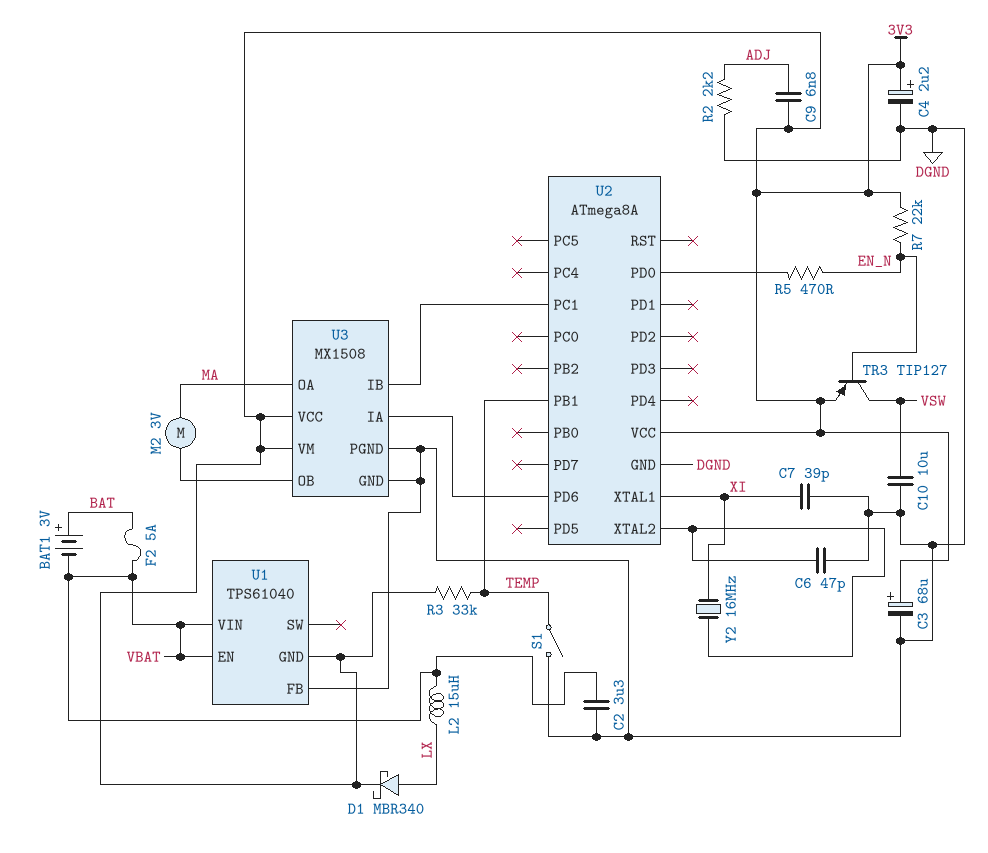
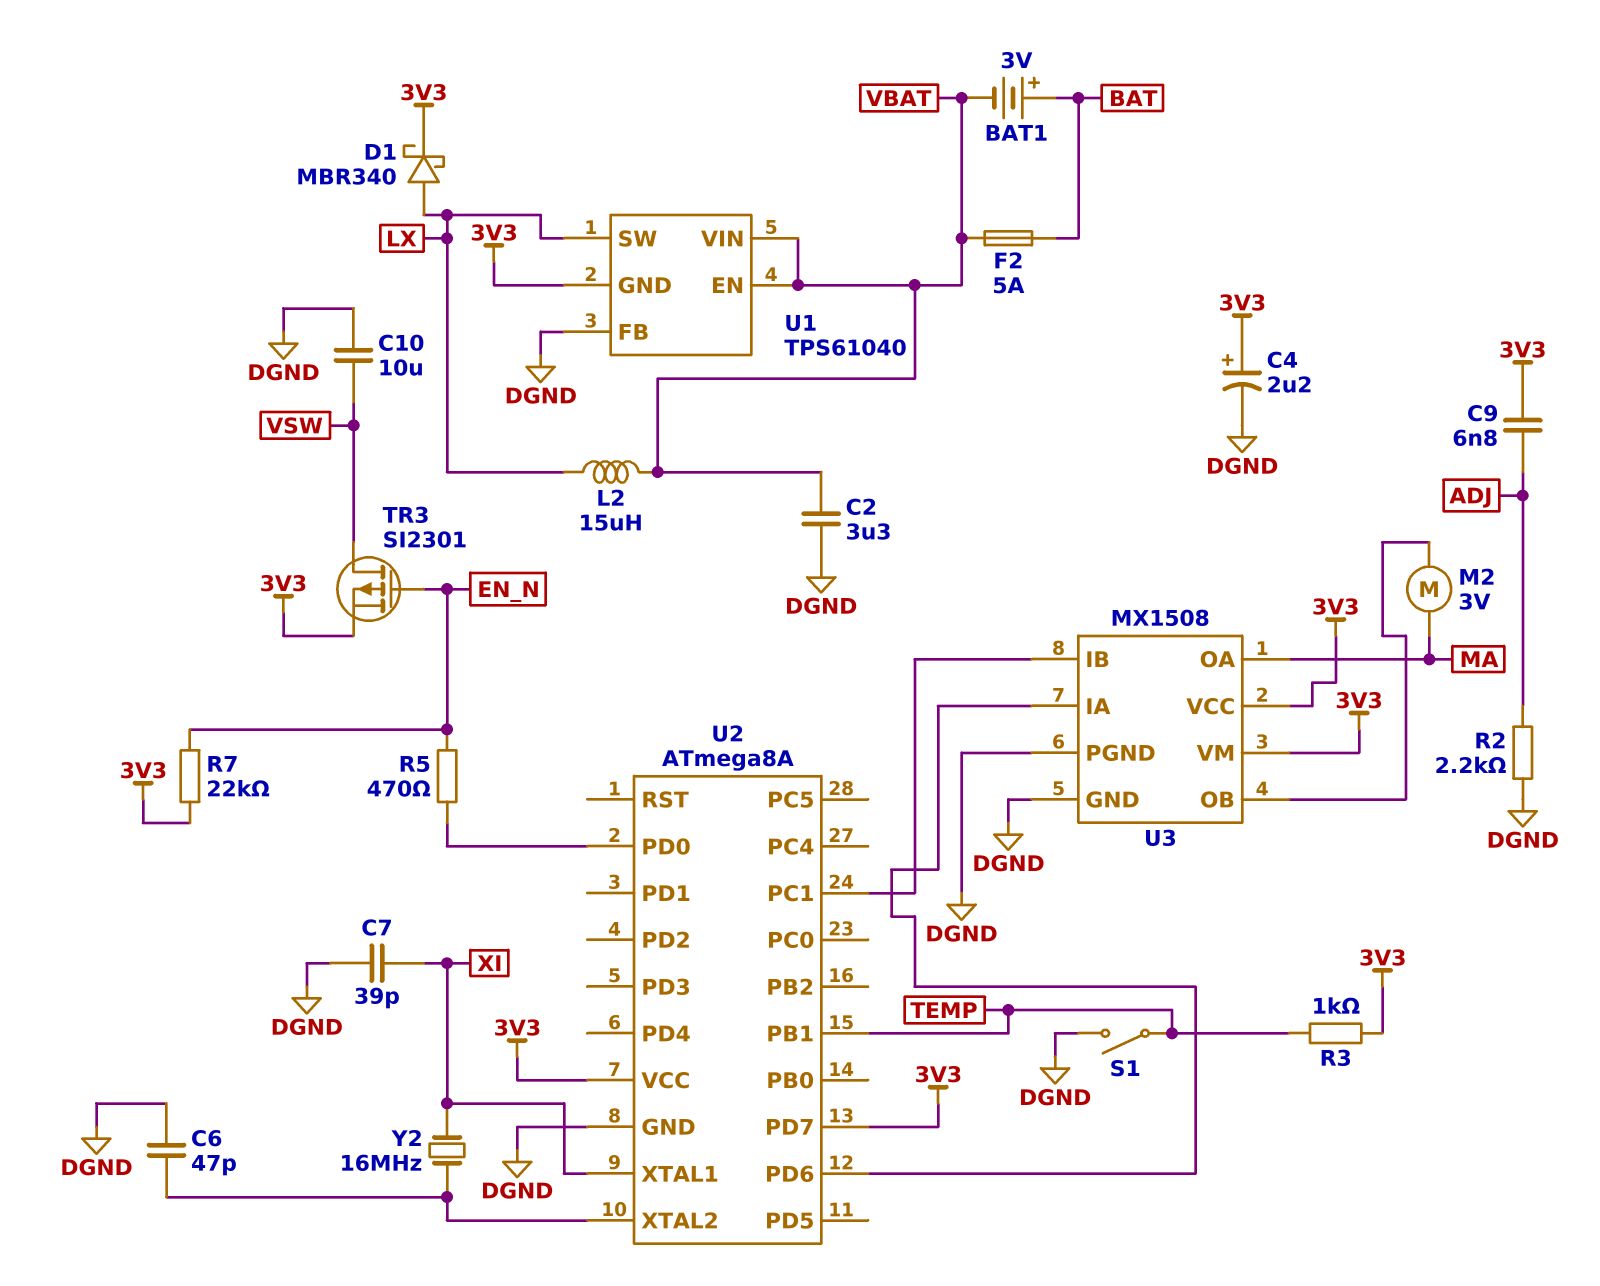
C3: 68uF (plus 3V3, minus DGND) -> none
R3: 33k (3V3, TEMP) -> 1k (3V3, TEMP)
TR3: PNP TIP127 (B EN_N, C VSW, E 3V3) -> PMOS SI2301 (G EN_N, D VSW, S 3V3)
U1 pin SW: none -> LX
U2 pin PD7: none -> 3V3

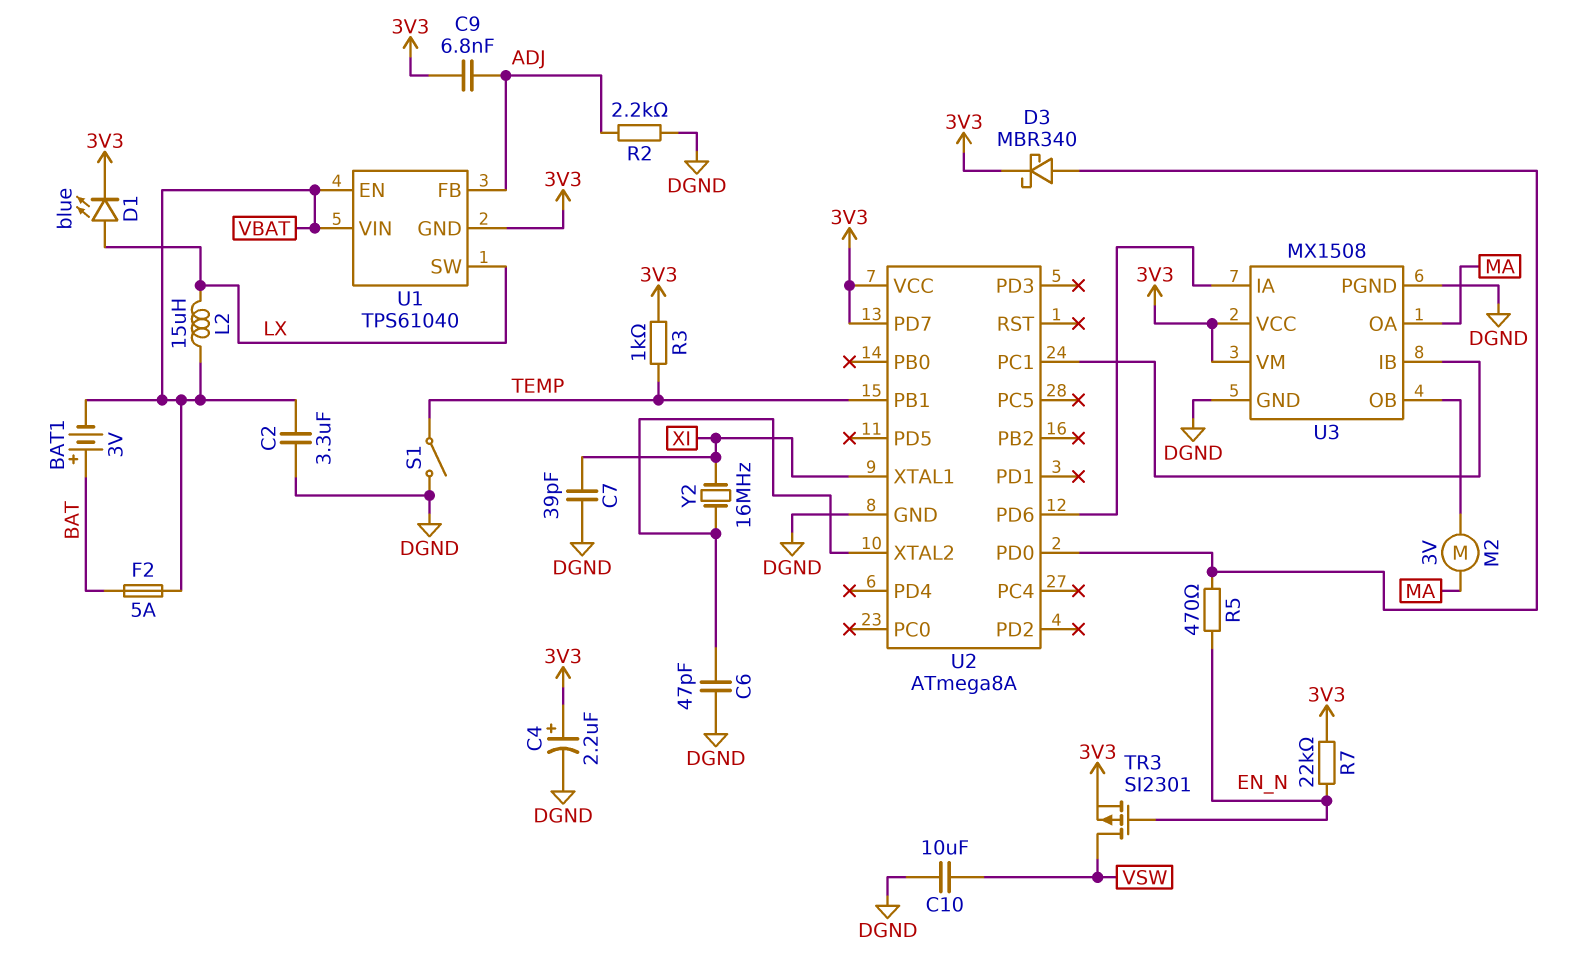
D1: schottky MBR340 (A LX, K 3V3) -> LED blue (A LX, K 3V3)
D3: none -> schottky MBR340 (A U2/PD0, K 3V3)
U1 pin FB: DGND -> ADJ

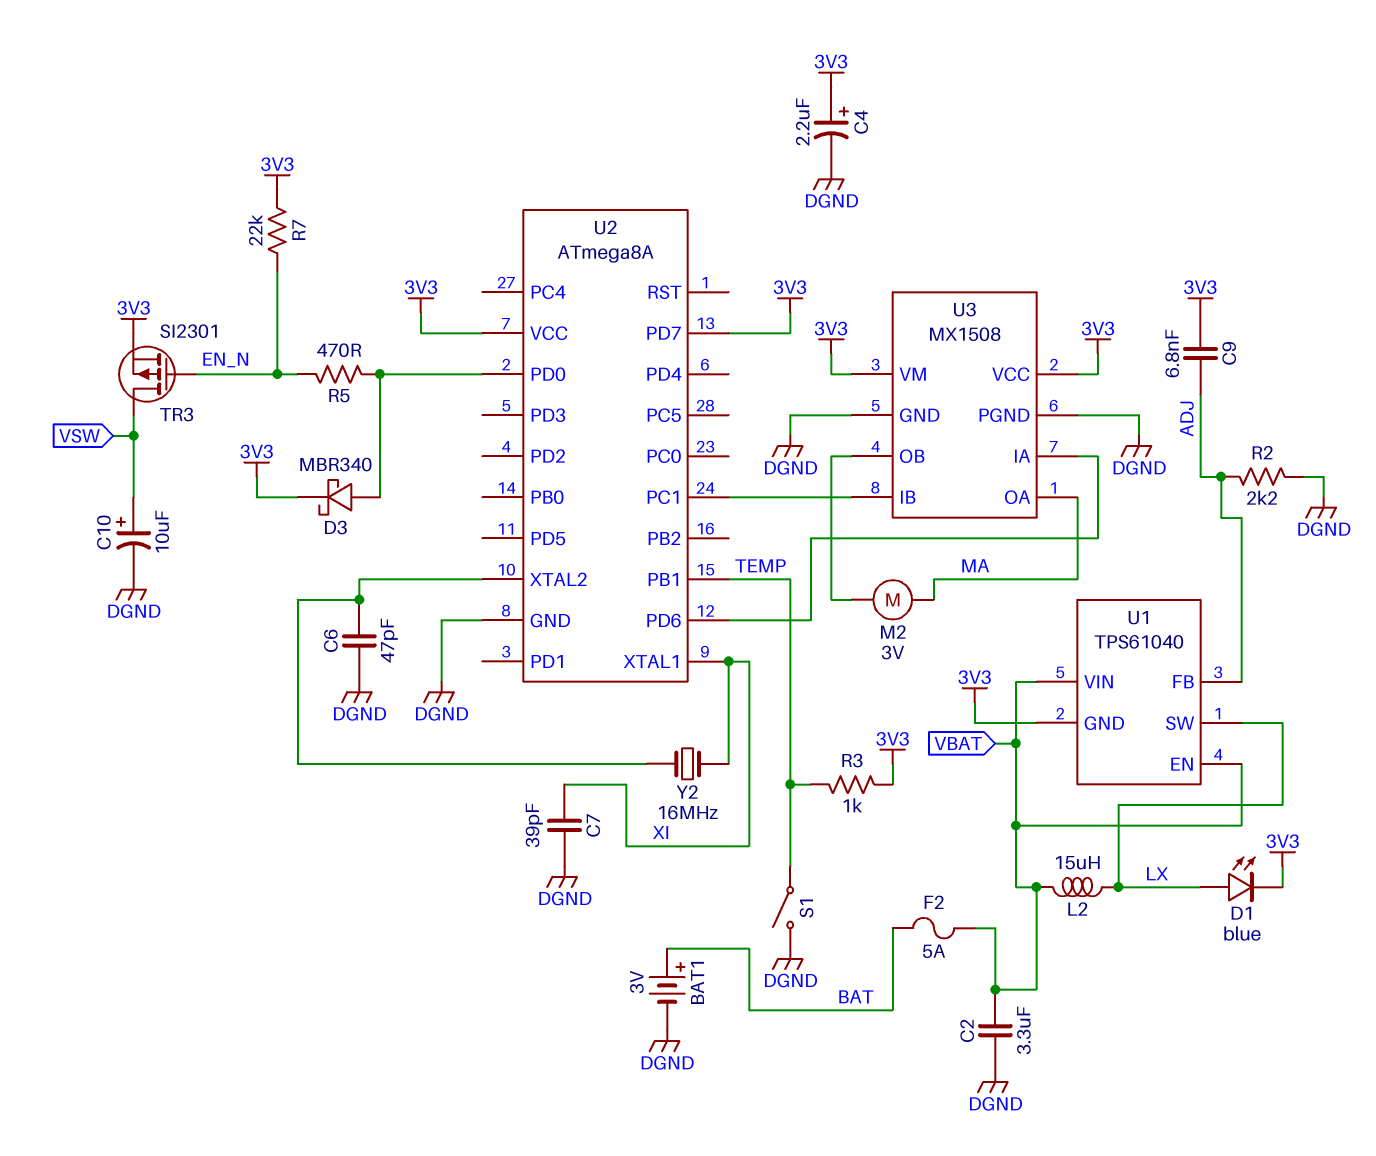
BAT1: 3V (plus BAT, minus VBAT) -> 3V (plus BAT, minus DGND)
C10: 10uF (DGND, VSW) -> 10uF (plus VSW, minus DGND)

